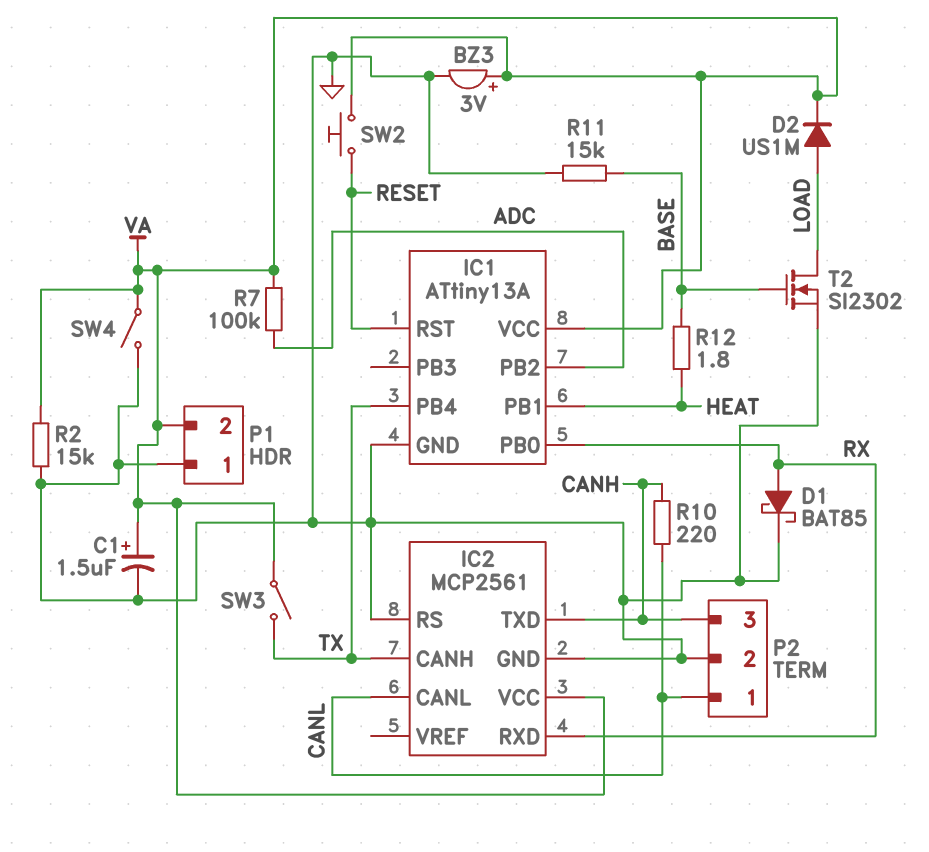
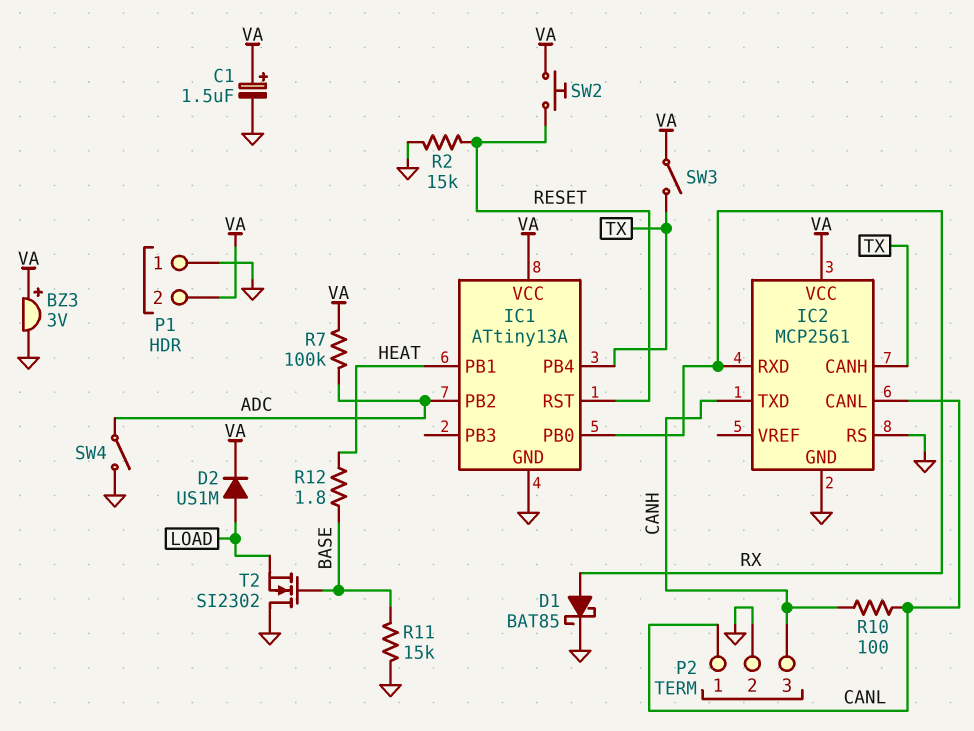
R2: 15k (GND, VA) -> 15k (GND, RESET)
R10: 220 (CANH, CANL) -> 100 (CANH, CANL)
SW4: switch (GND, VA) -> switch (ADC, GND)
T2: NMOS SI2302 (G BASE, D LOAD, S GND) -> NMOS SI2302 (G BASE, D GND, S LOAD)

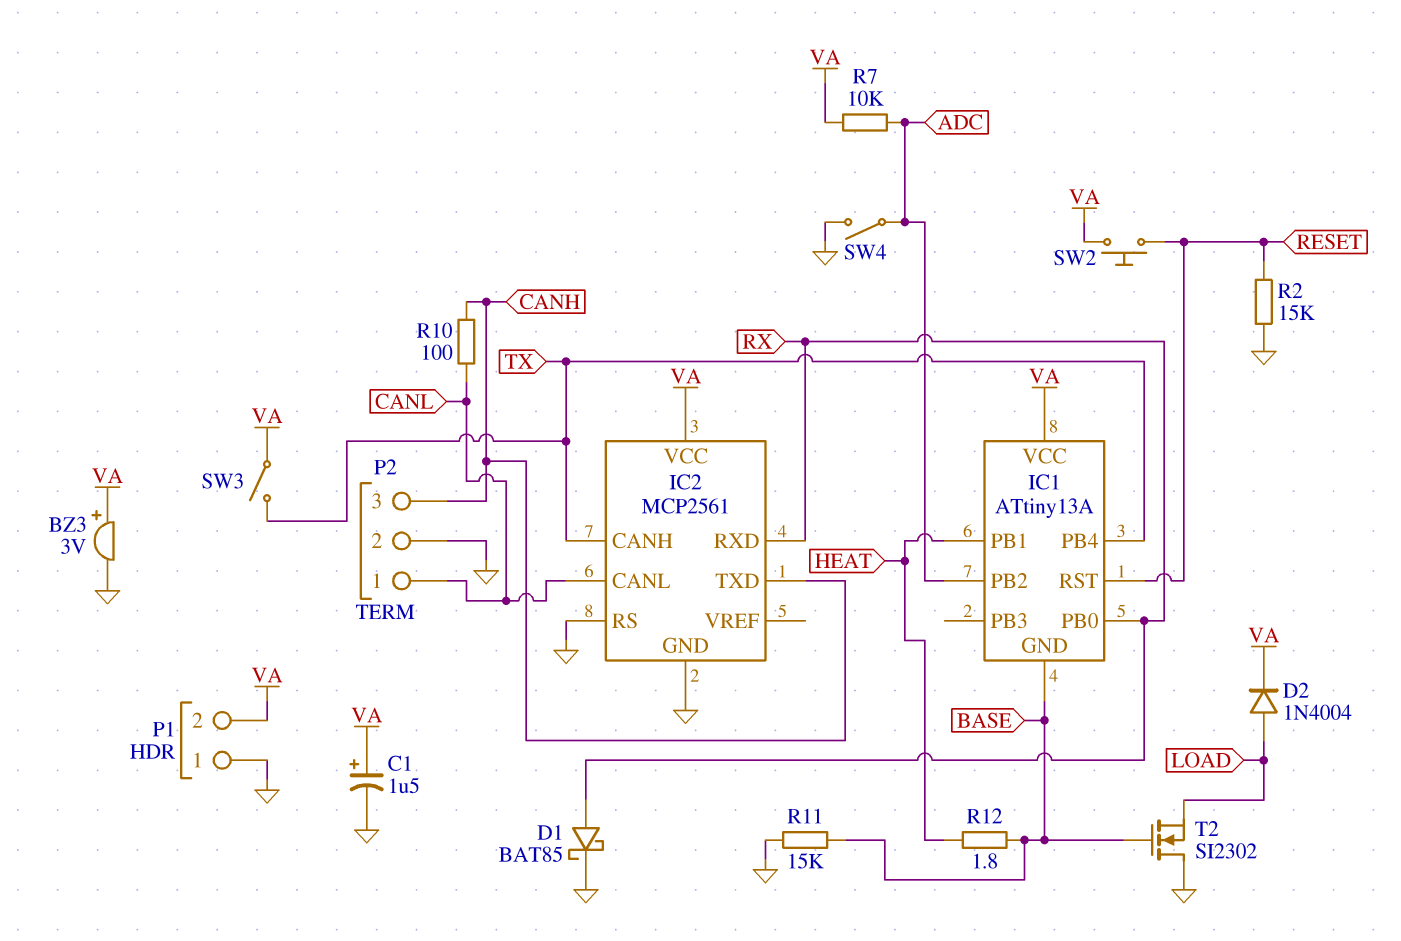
D2: diode US1M (A LOAD, K VA) -> diode 1N4004 (A LOAD, K VA)
IC1 pin GND: GND -> BASE
R7: 100k (ADC, VA) -> 10k (ADC, VA)

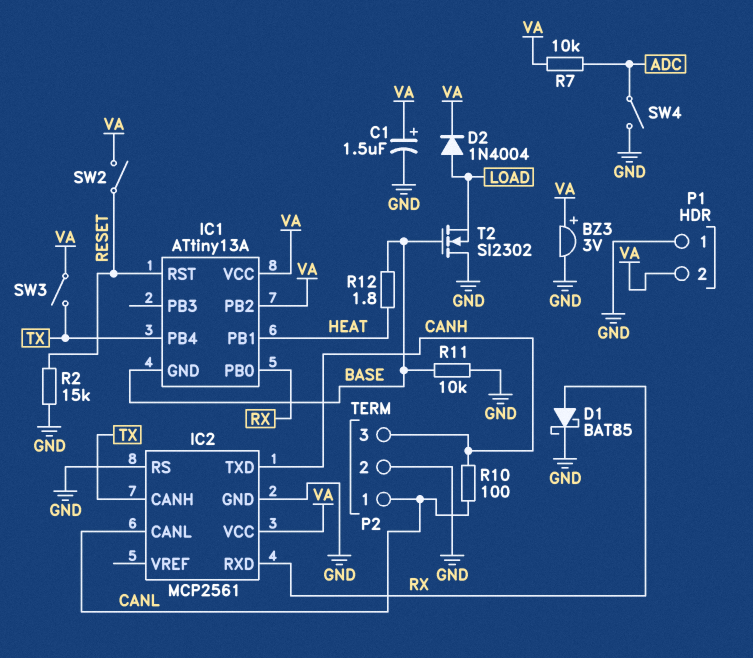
IC1 pin PB2: ADC -> VA
R11: 15k (BASE, GND) -> 10k (BASE, GND)
SW2: button (RESET, VA) -> switch (RESET, VA)

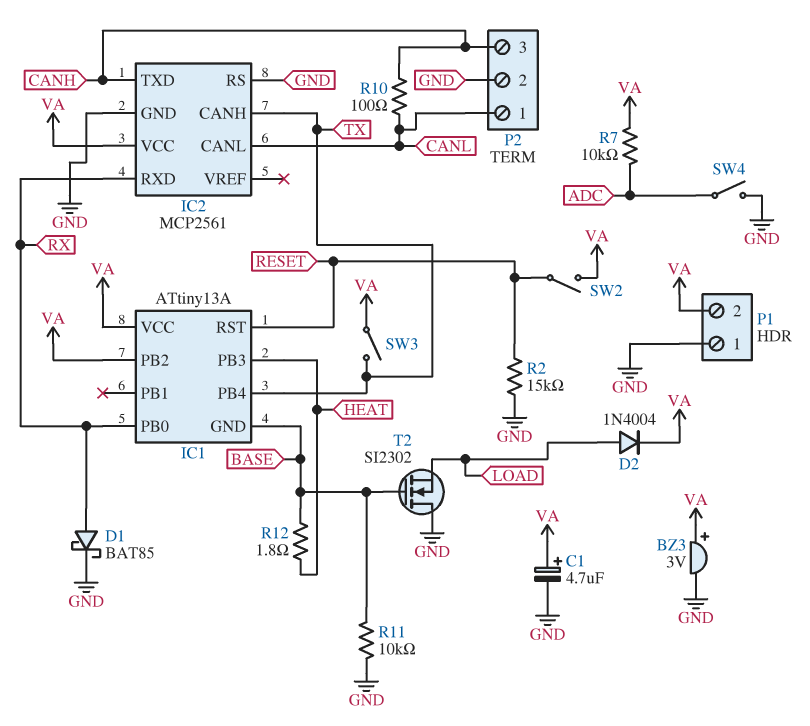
C1: 1.5uF (plus VA, minus GND) -> 4.7uF (plus VA, minus GND)
IC1 pin PB1: HEAT -> none
IC1 pin PB3: none -> HEAT

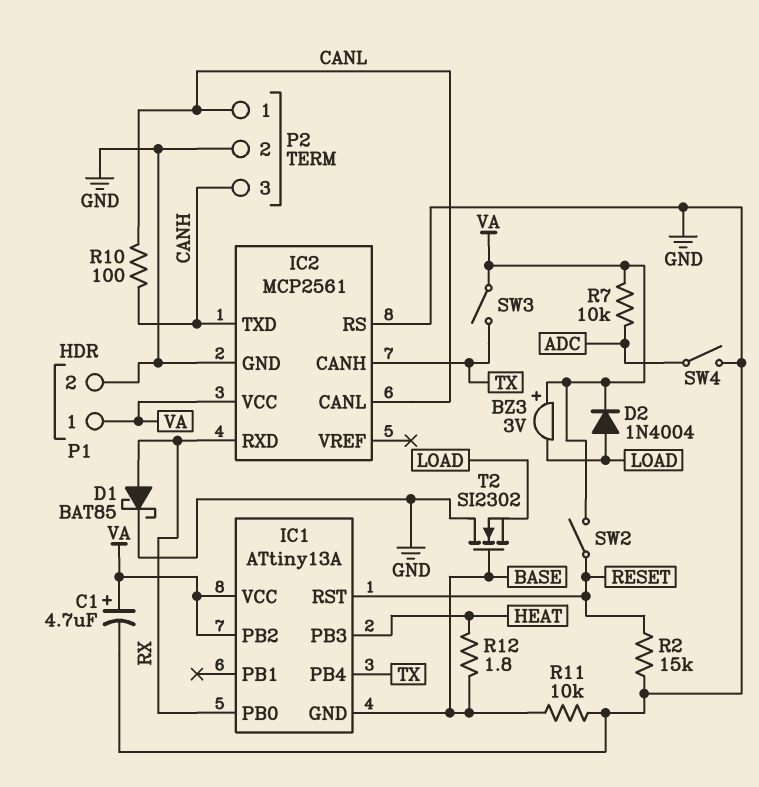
BZ3: buzzer 3V (plus VA, minus GND) -> buzzer 3V (plus VA, minus LOAD)
P1 pin 1: GND -> VA
P1 pin 2: VA -> GND

